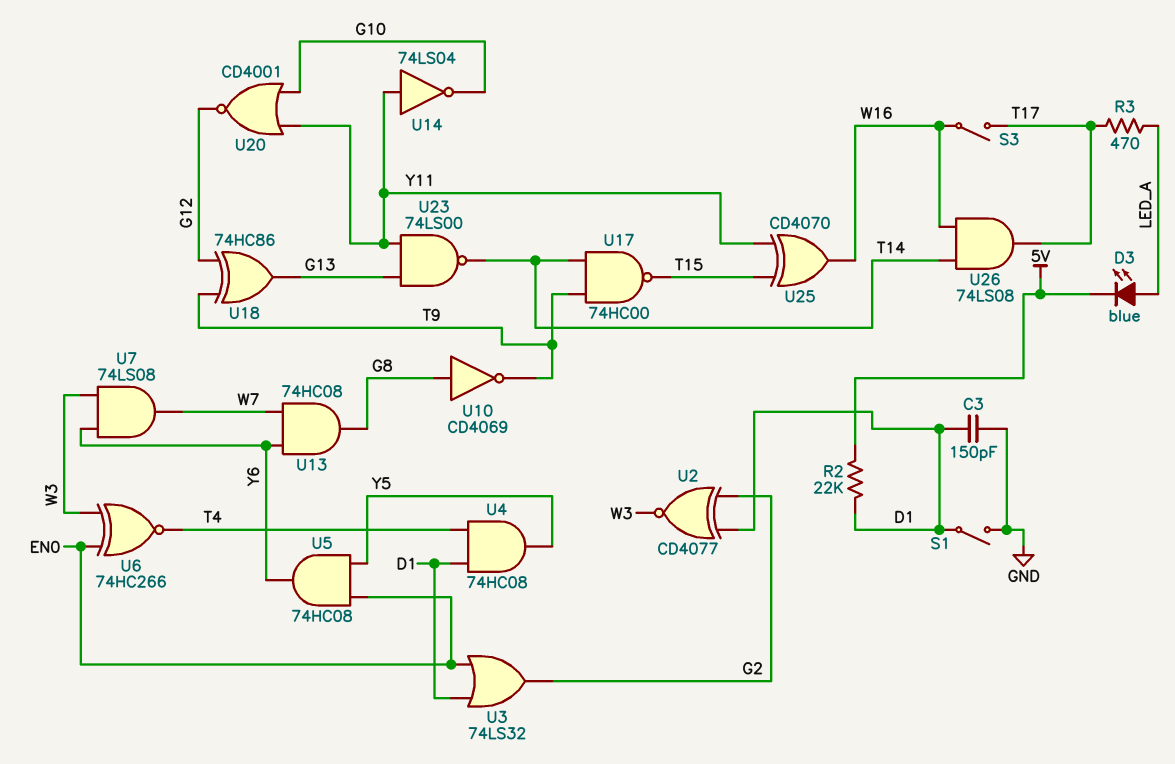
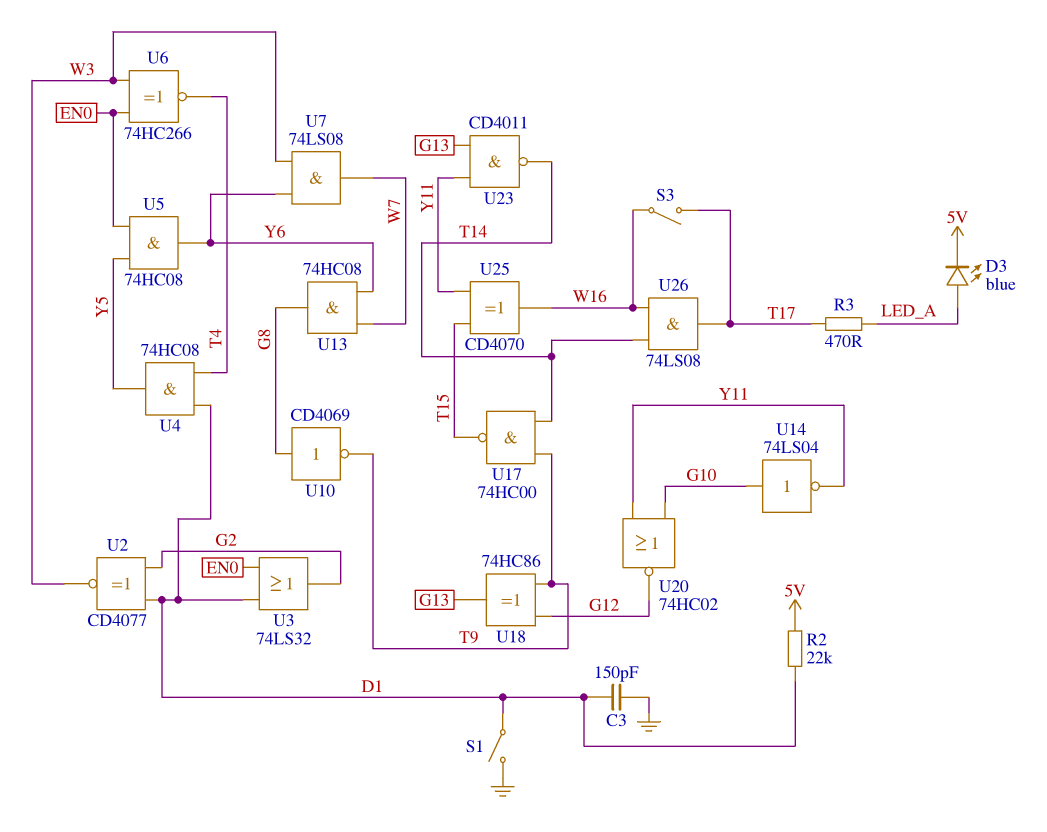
U14: NOT 74LS04 (in Y11, out G10) -> NOT 74LS04 (in G10, out Y11)
U20: NOR CD4001 (in G10, in Y11, out G12) -> NOR 74HC02 (in G10, in Y11, out G12)
U23: NAND 74LS00 (in G13, in Y11, out T14) -> NAND CD4011 (in G13, in Y11, out T14)

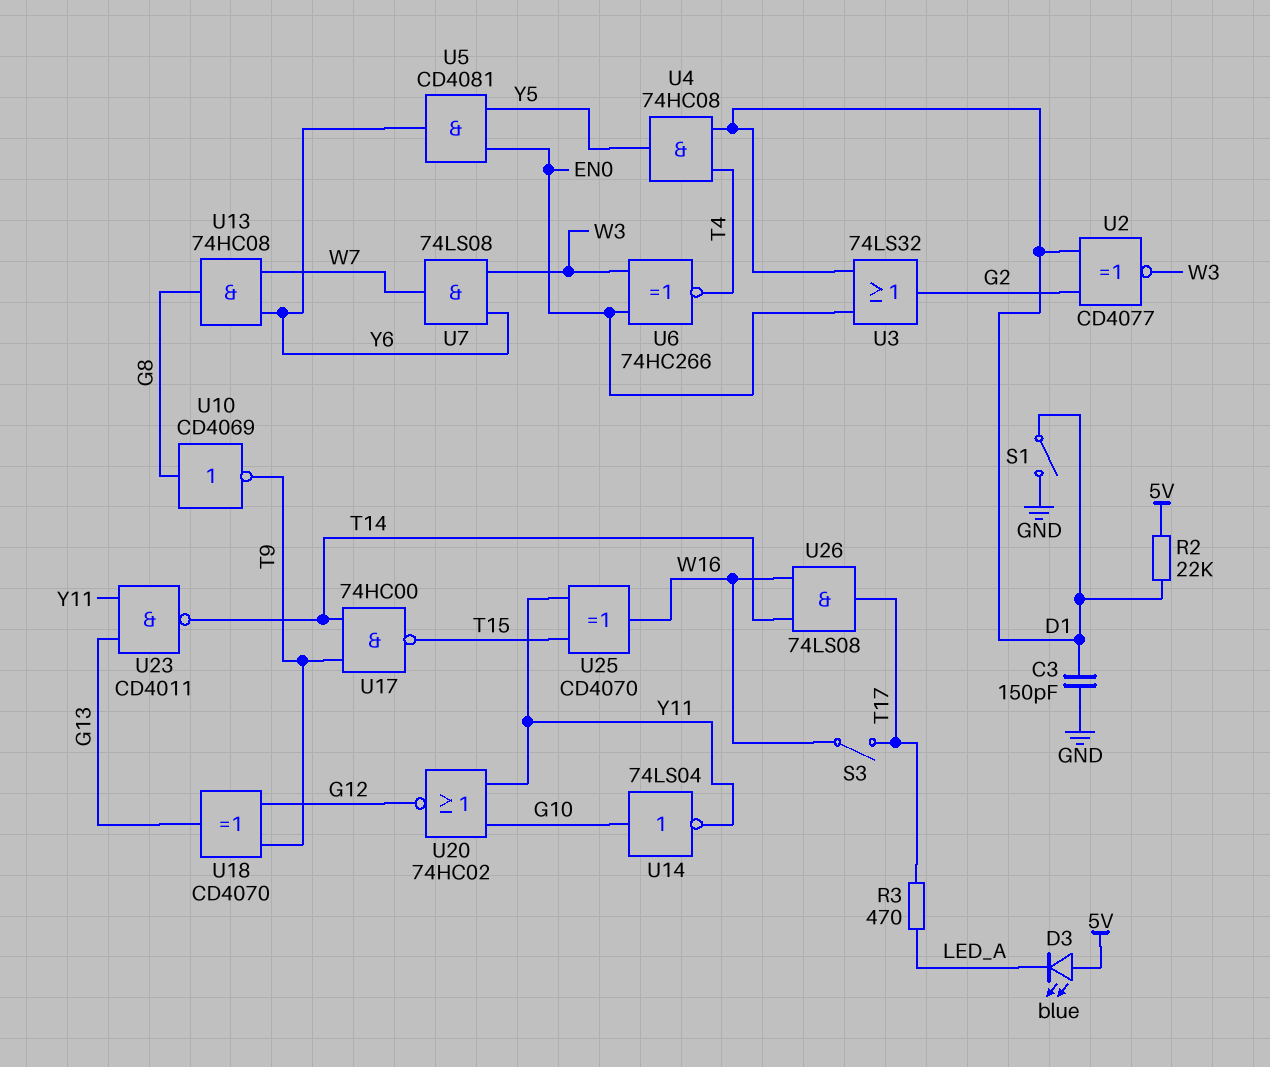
D3: LED blue (A LED_A, K 5V) -> LED blue (A 5V, K LED_A)
U5: AND 74HC08 (in EN0, in Y5, out Y6) -> AND CD4081 (in EN0, in Y5, out Y6)
U18: XOR 74HC86 (in G12, in T9, out G13) -> XOR CD4070 (in G12, in T9, out G13)

